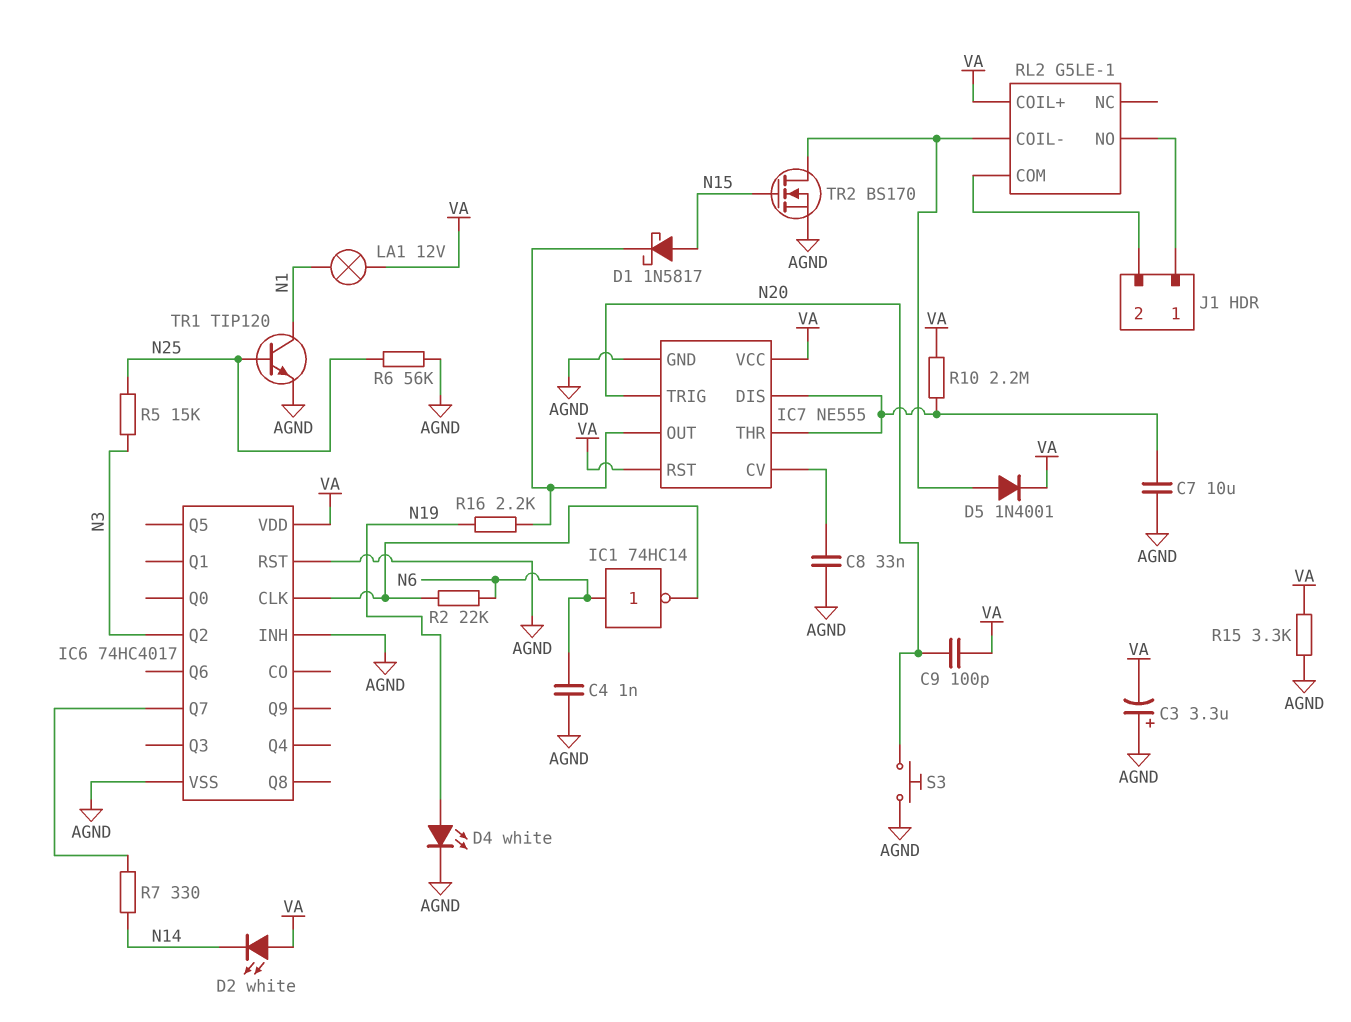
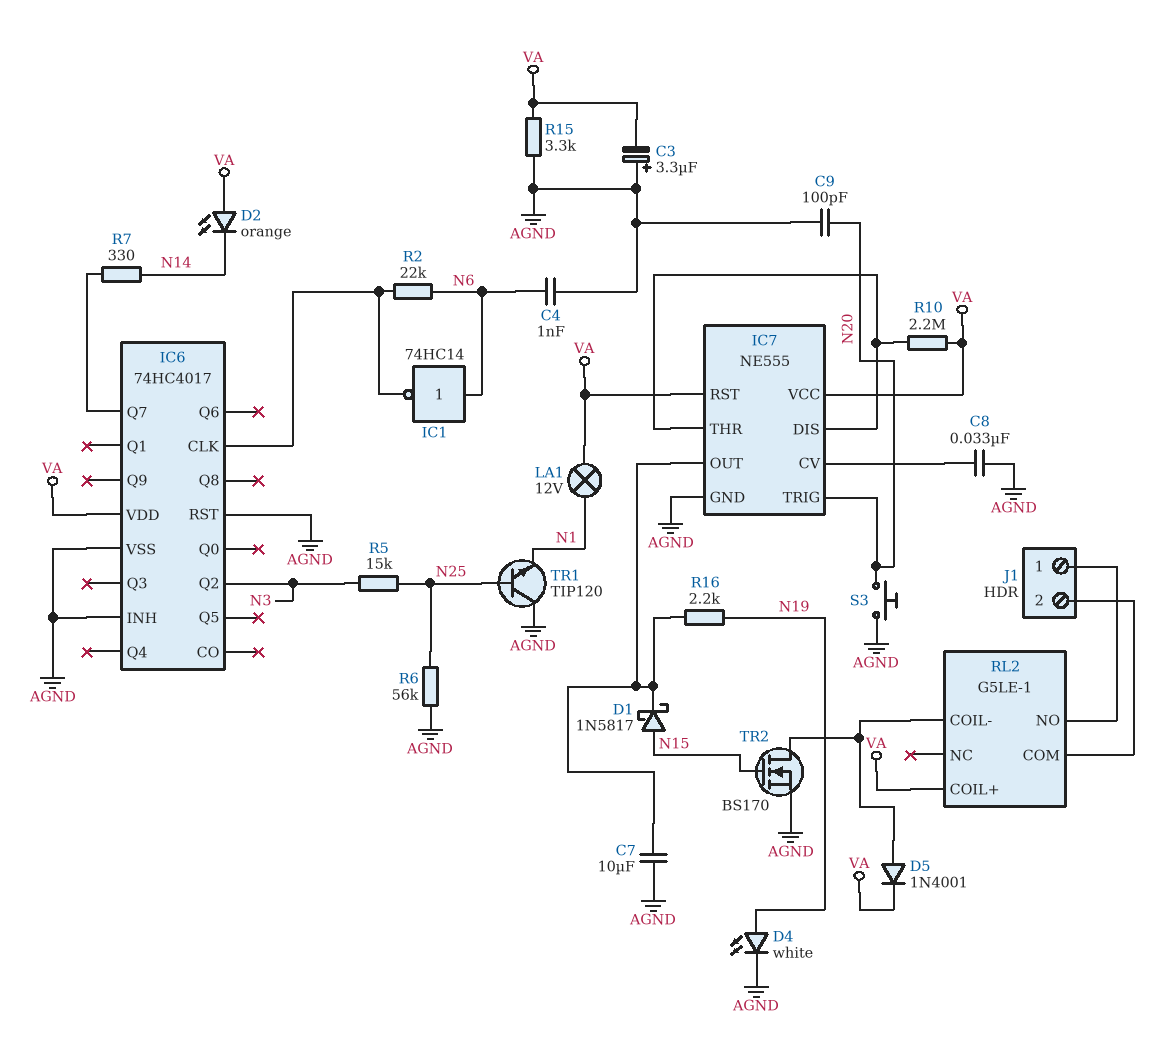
C7: 10uF (AGND, IC7/DIS) -> 10uF (AGND, IC7/OUT)
C9: 100pF (N20, VA) -> 100pF (AGND, N20)
D2: LED white (A VA, K N14) -> LED orange (A VA, K N14)
TR1: NPN TIP120 (B N25, C N1, E AGND) -> NPN TIP120 (B N25, C AGND, E N1)

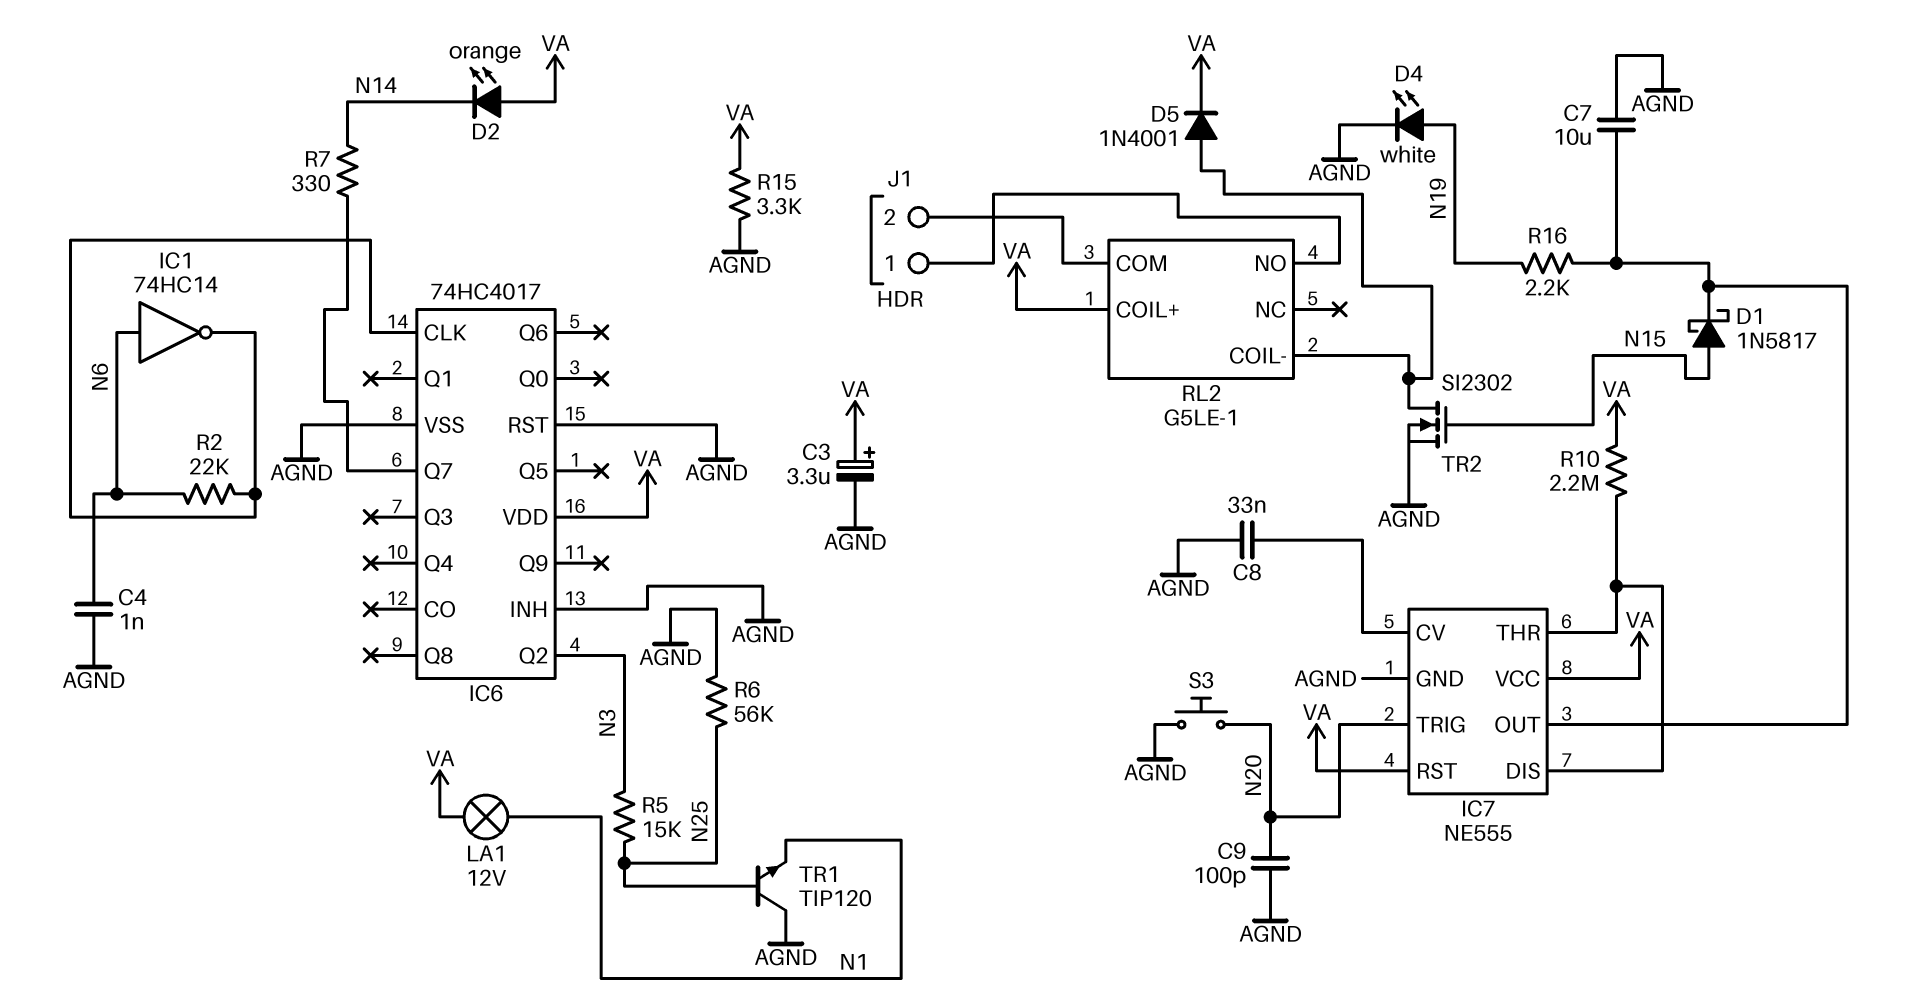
C3: 3.3uF (plus AGND, minus VA) -> 3.3uF (plus VA, minus AGND)
TR2: NMOS BS170 (G N15, D RL2/COIL-, S AGND) -> NMOS SI2302 (G N15, D RL2/COIL-, S AGND)

